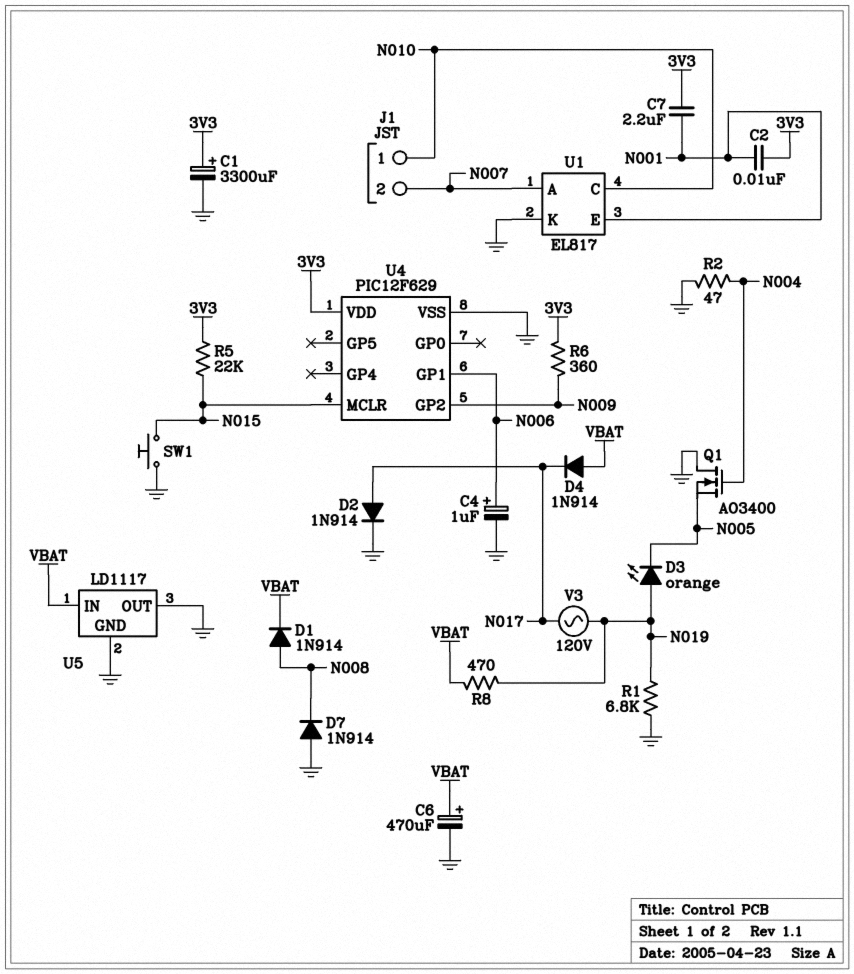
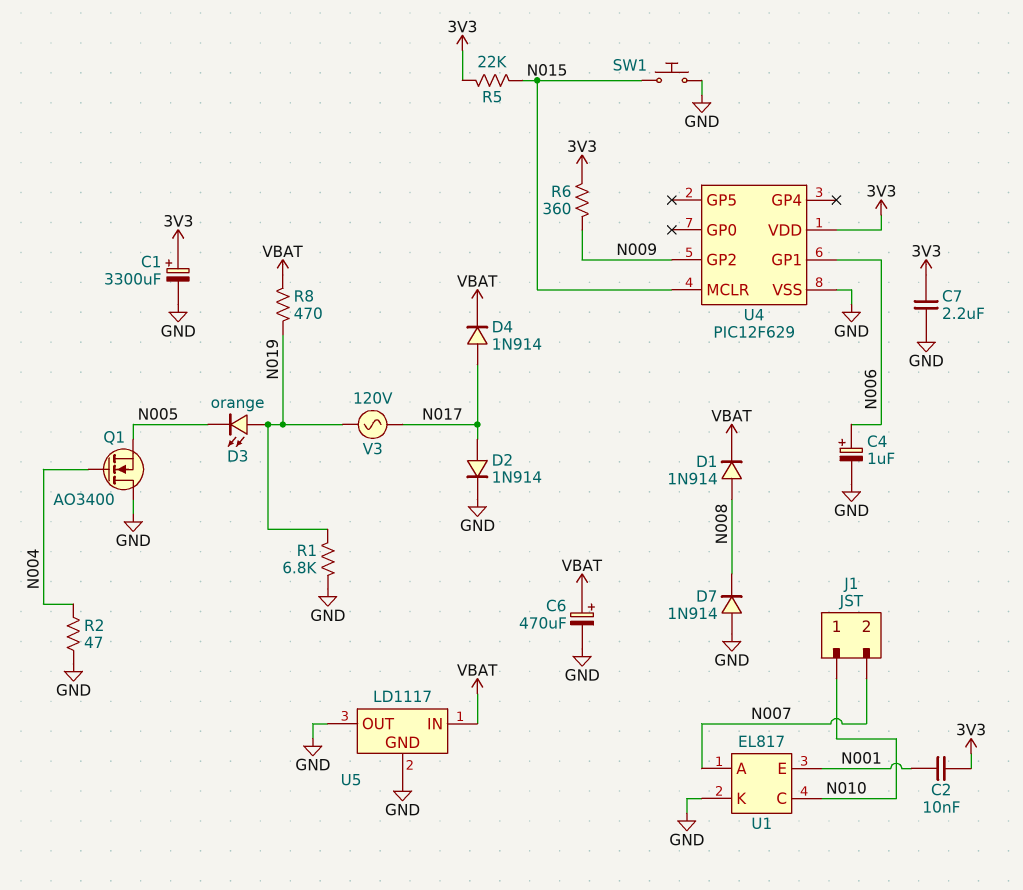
C7: 2.2uF (3V3, N001) -> 2.2uF (3V3, GND)
D4: diode 1N914 (A VBAT, K N017) -> diode 1N914 (A N017, K VBAT)

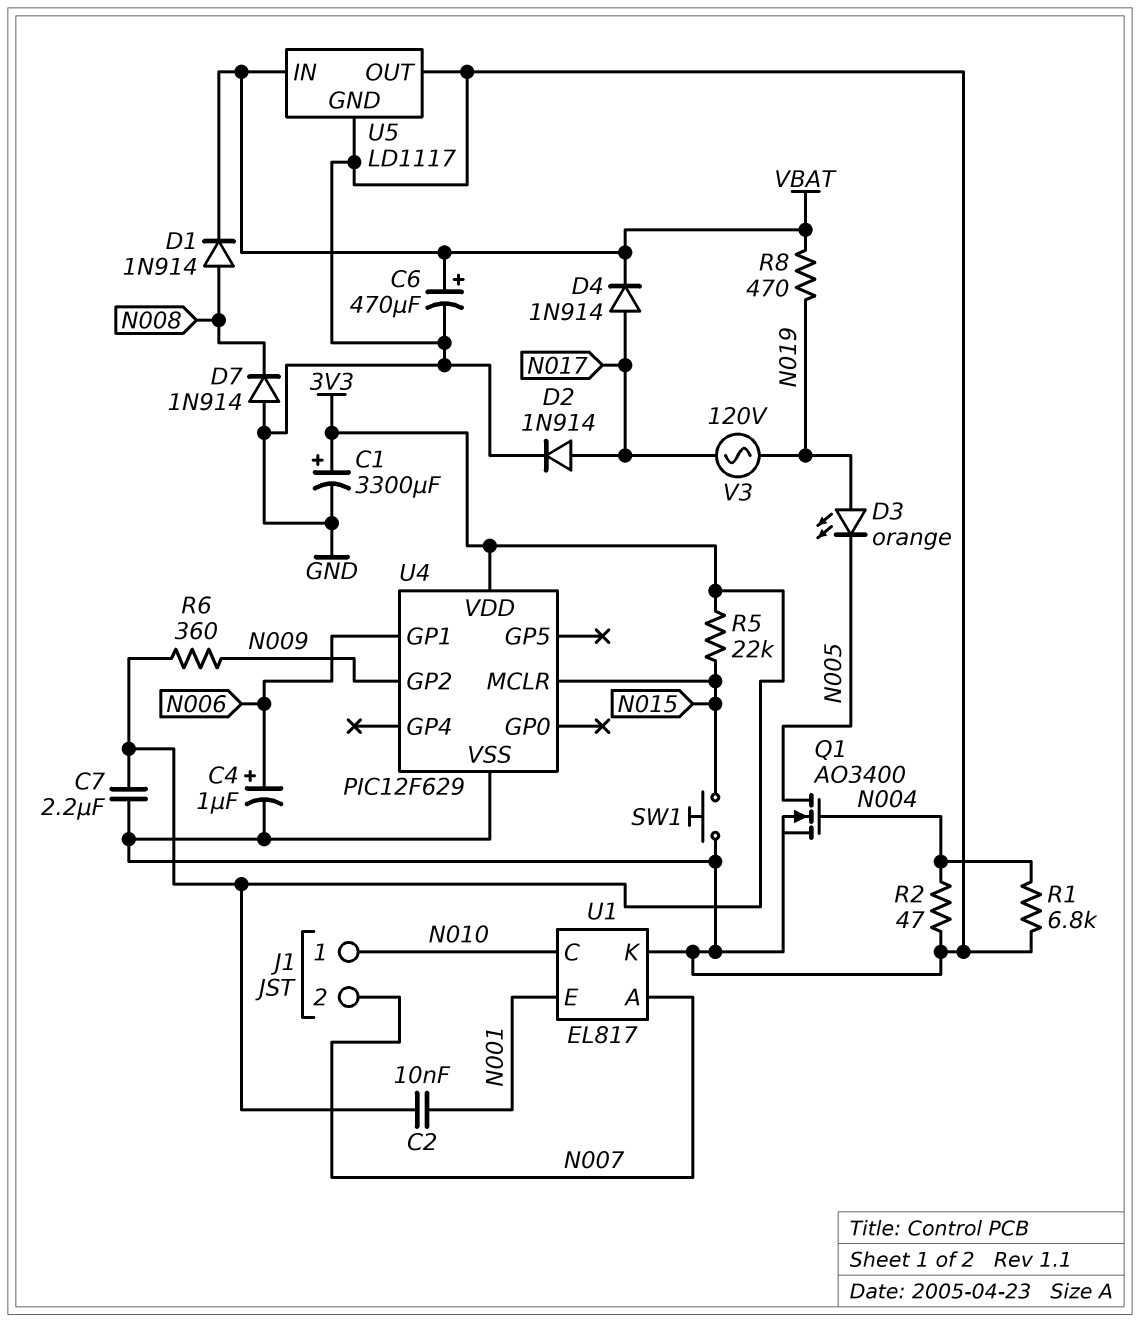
Q1: NMOS AO3400 (G N004, D GND, S N005) -> NMOS AO3400 (G N004, D N005, S GND)
R1: 6.8k (GND, N019) -> 6.8k (GND, N004)

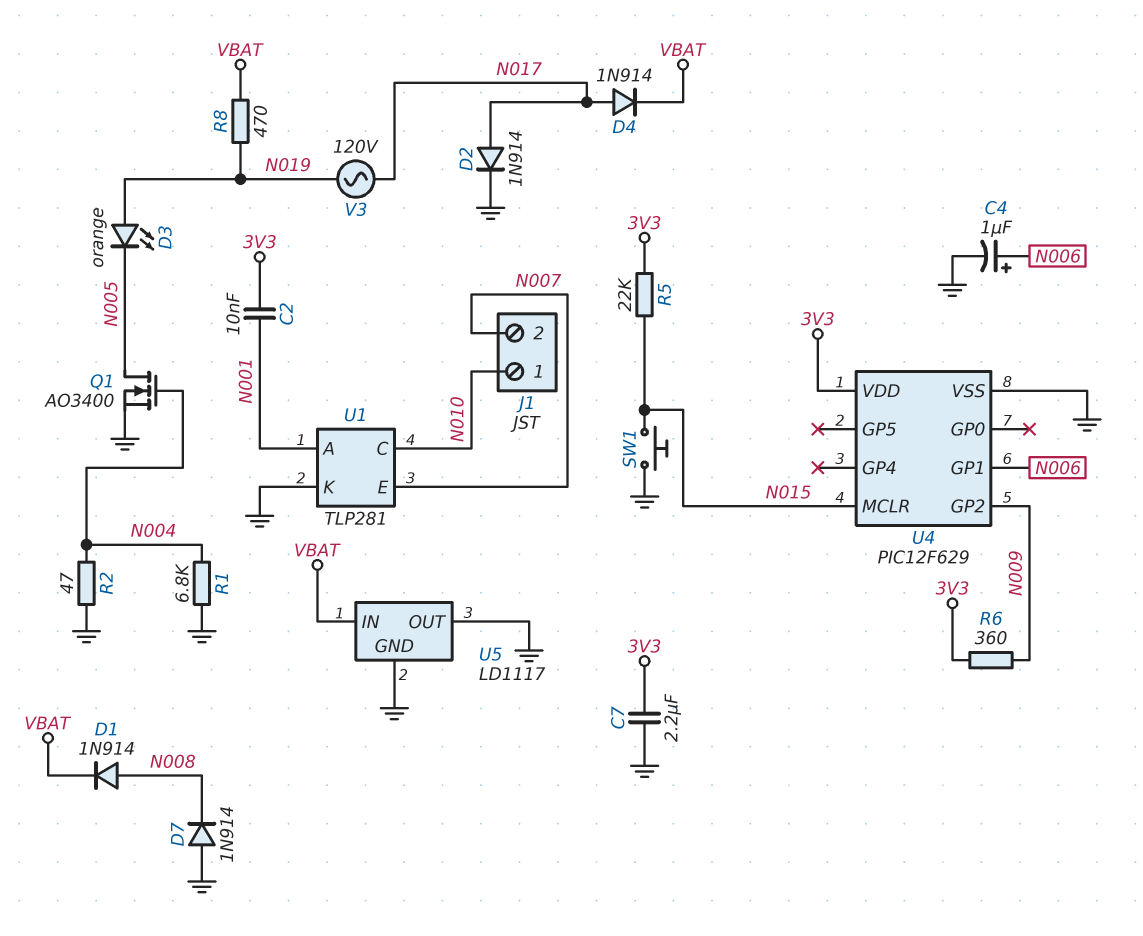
C1: 3300uF (plus 3V3, minus GND) -> none
C6: 470uF (plus VBAT, minus GND) -> none
U1: EL817 -> TLP281
U1 pin A: N007 -> N001
U1 pin E: N001 -> N007

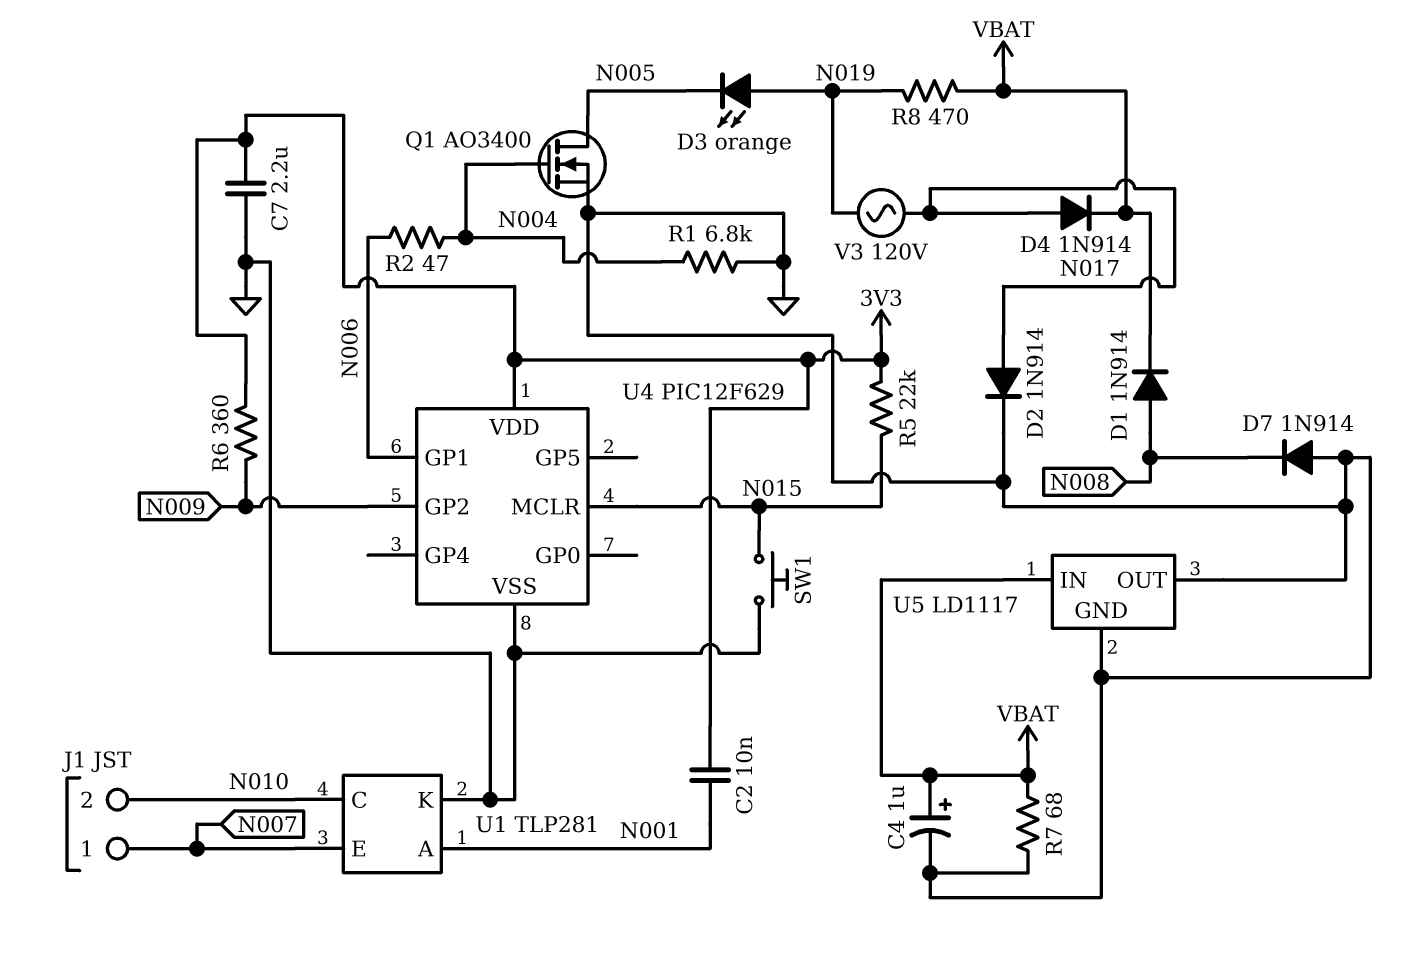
C4: 1uF (plus N006, minus GND) -> 1uF (plus VBAT, minus GND)
J1 pin 1: N010 -> N007
J1 pin 2: N007 -> N010
R2: 47 (GND, N004) -> 47 (N004, N006)
R7: none -> 68 (GND, VBAT)

